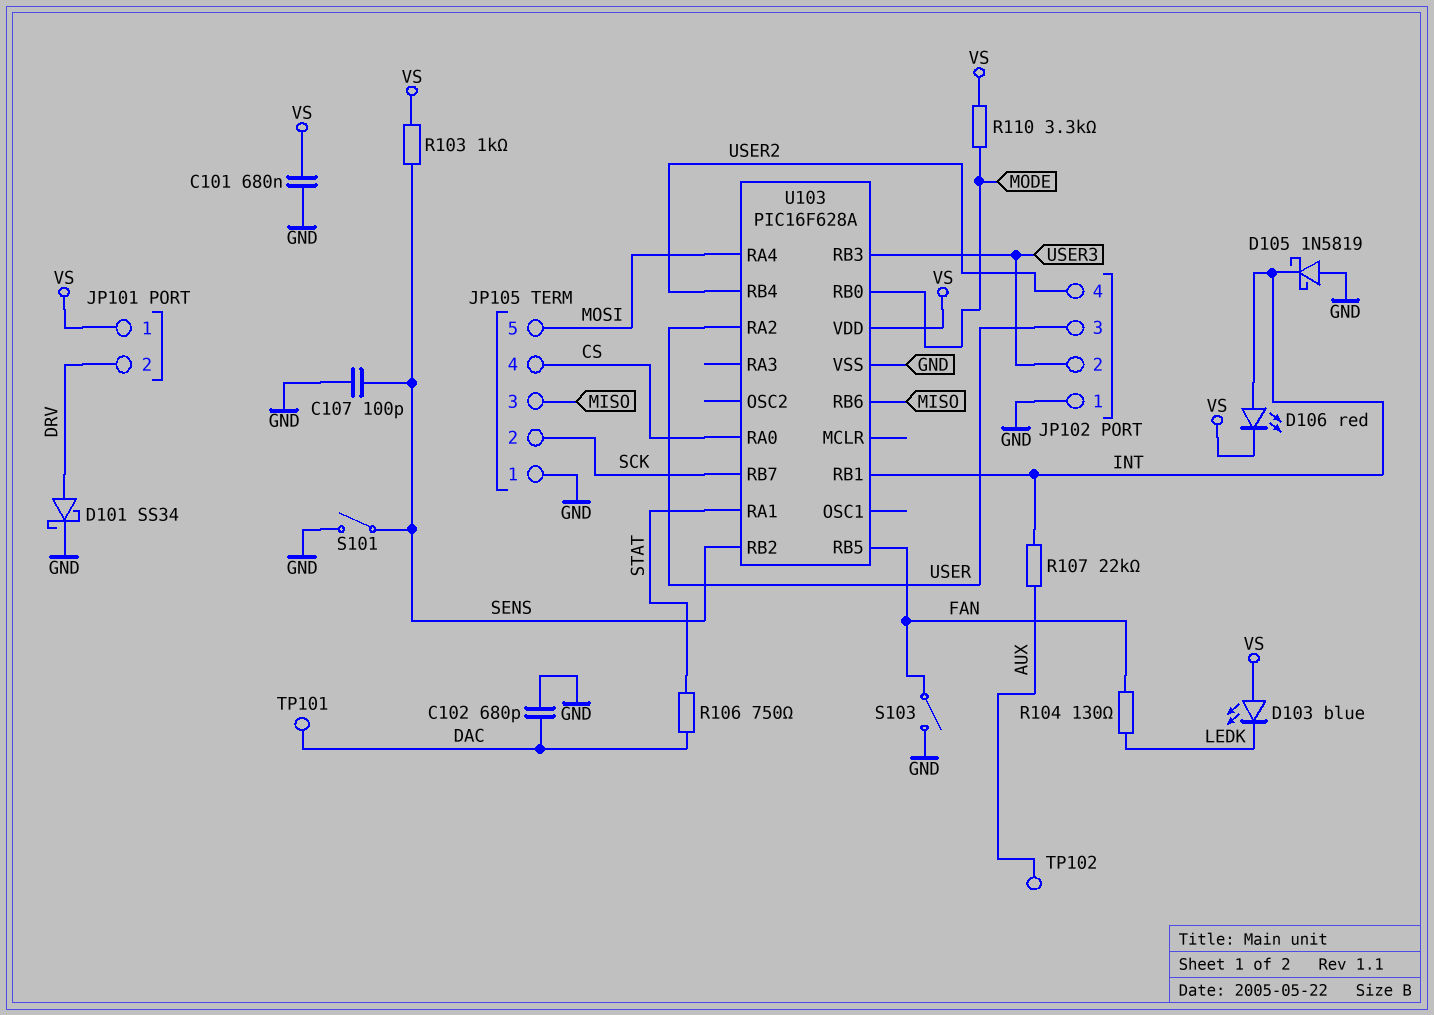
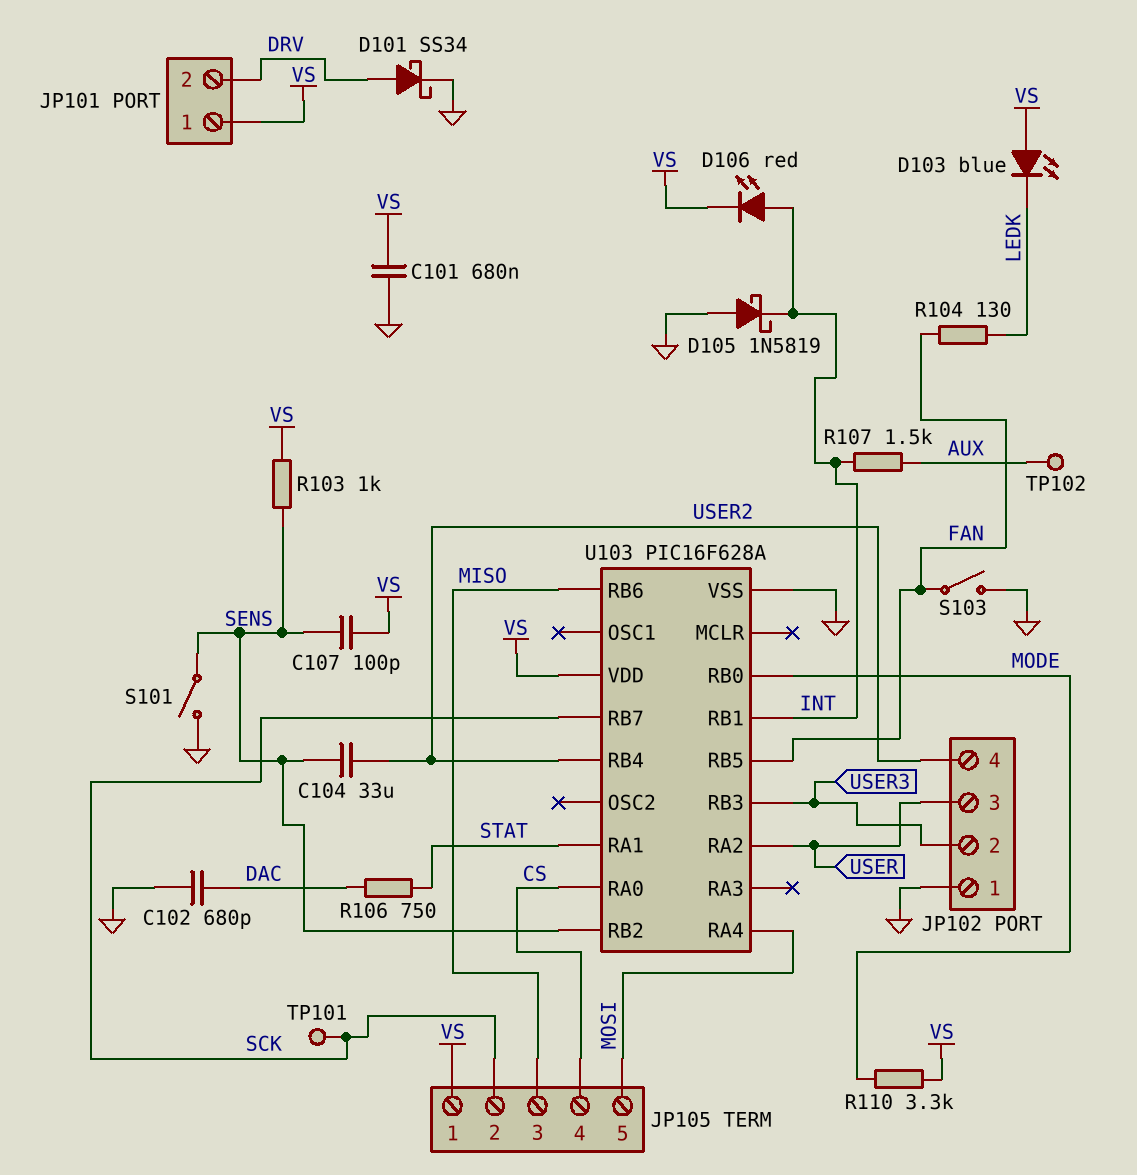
C104: none -> 33uF (SENS, USER2)
C107: 100pF (GND, SENS) -> 100pF (SENS, VS)
JP105 pin 1: GND -> VS
R107: 22k (AUX, INT) -> 1.5k (AUX, INT)
TP101: test point (DAC) -> test point (SCK)

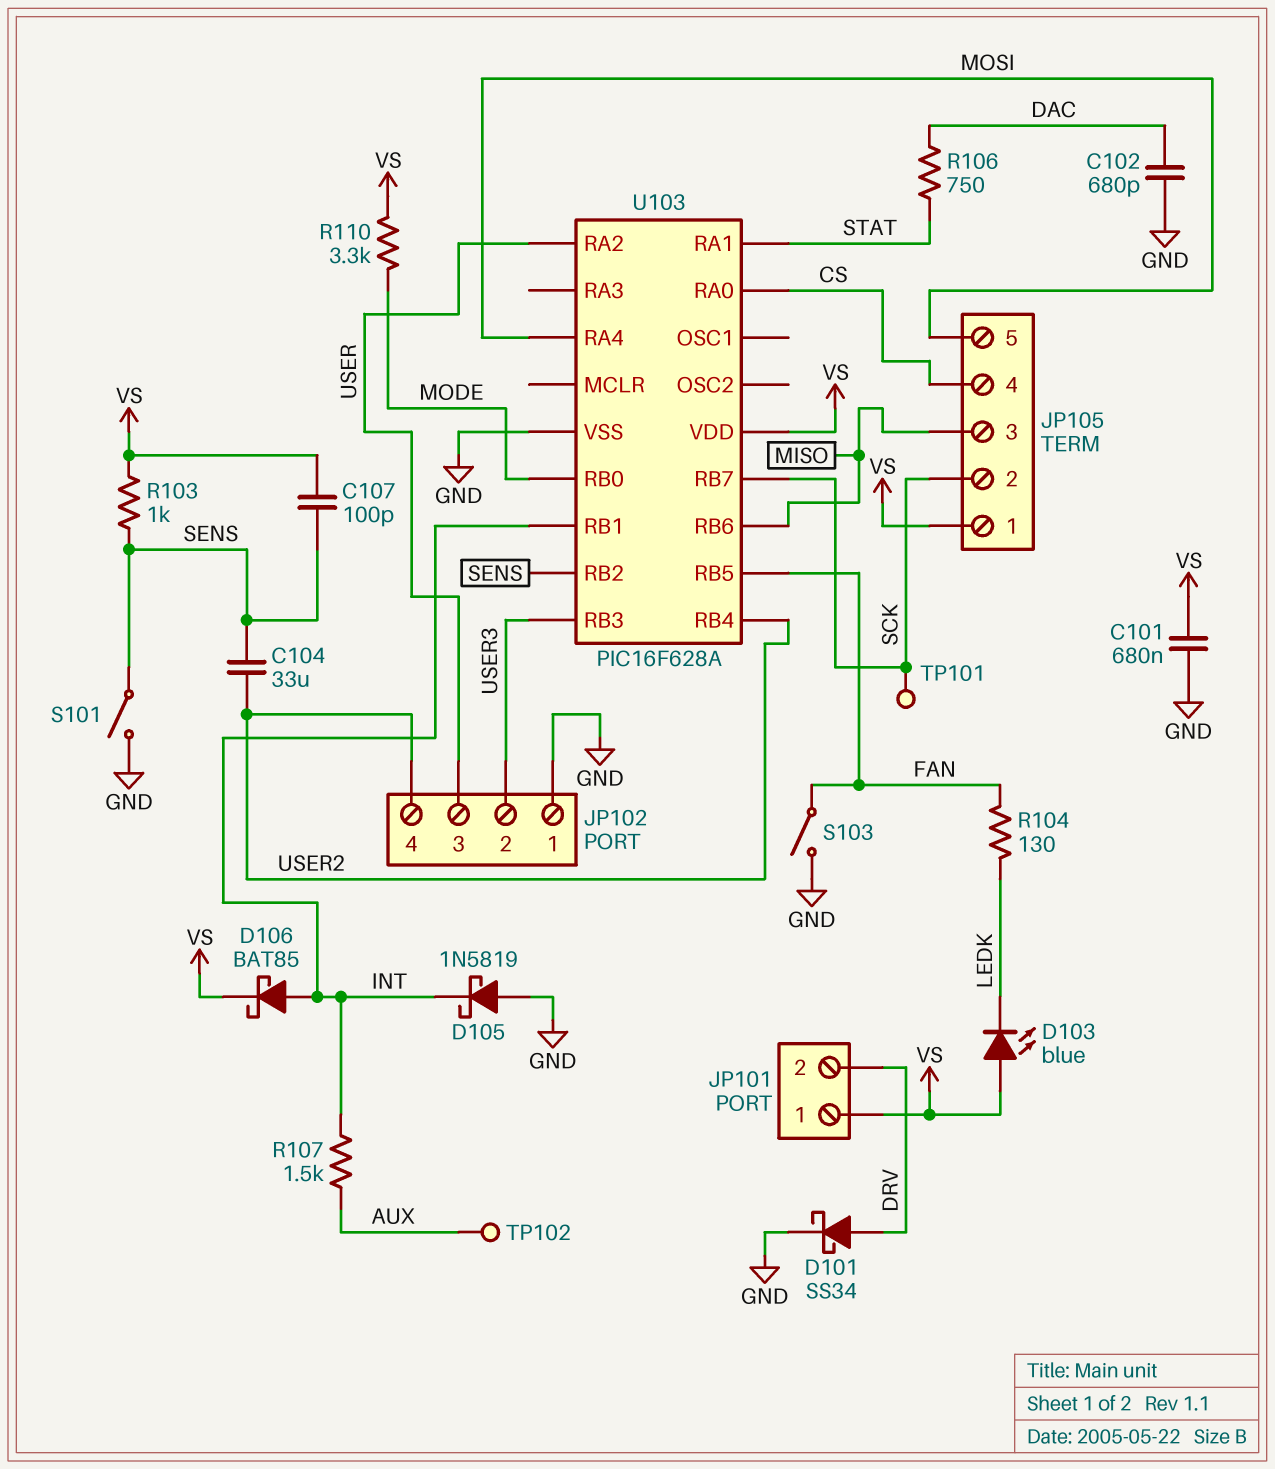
D106: LED red (A INT, K VS) -> schottky BAT85 (A INT, K VS)

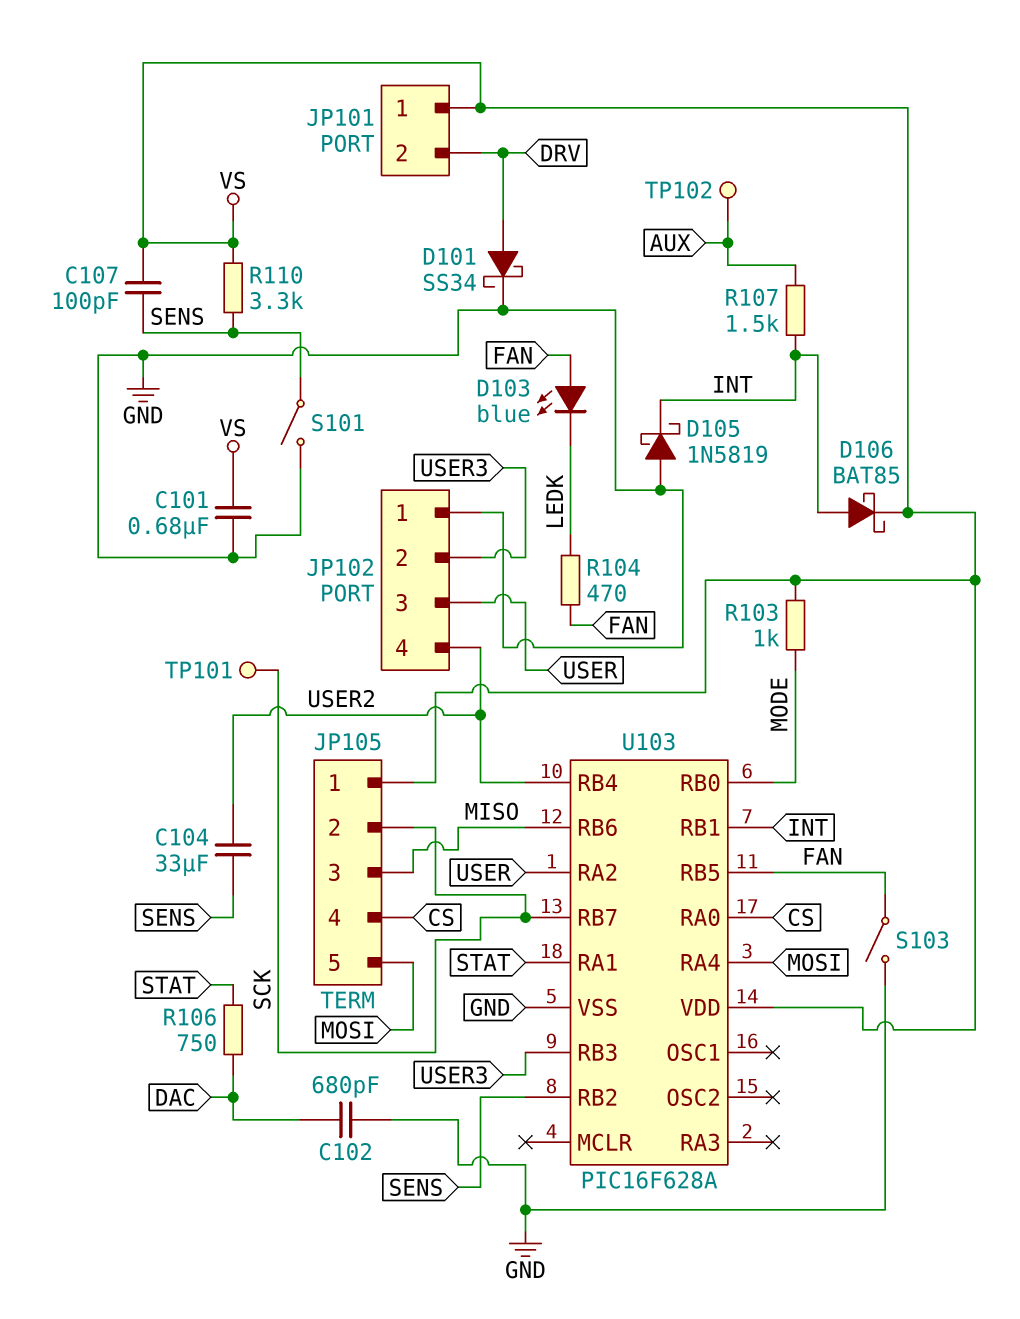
D103: LED blue (A VS, K LEDK) -> LED blue (A FAN, K LEDK)
R103: 1k (SENS, VS) -> 1k (MODE, VS)
R104: 130 (FAN, LEDK) -> 470 (FAN, LEDK)
R110: 3.3k (MODE, VS) -> 3.3k (SENS, VS)

